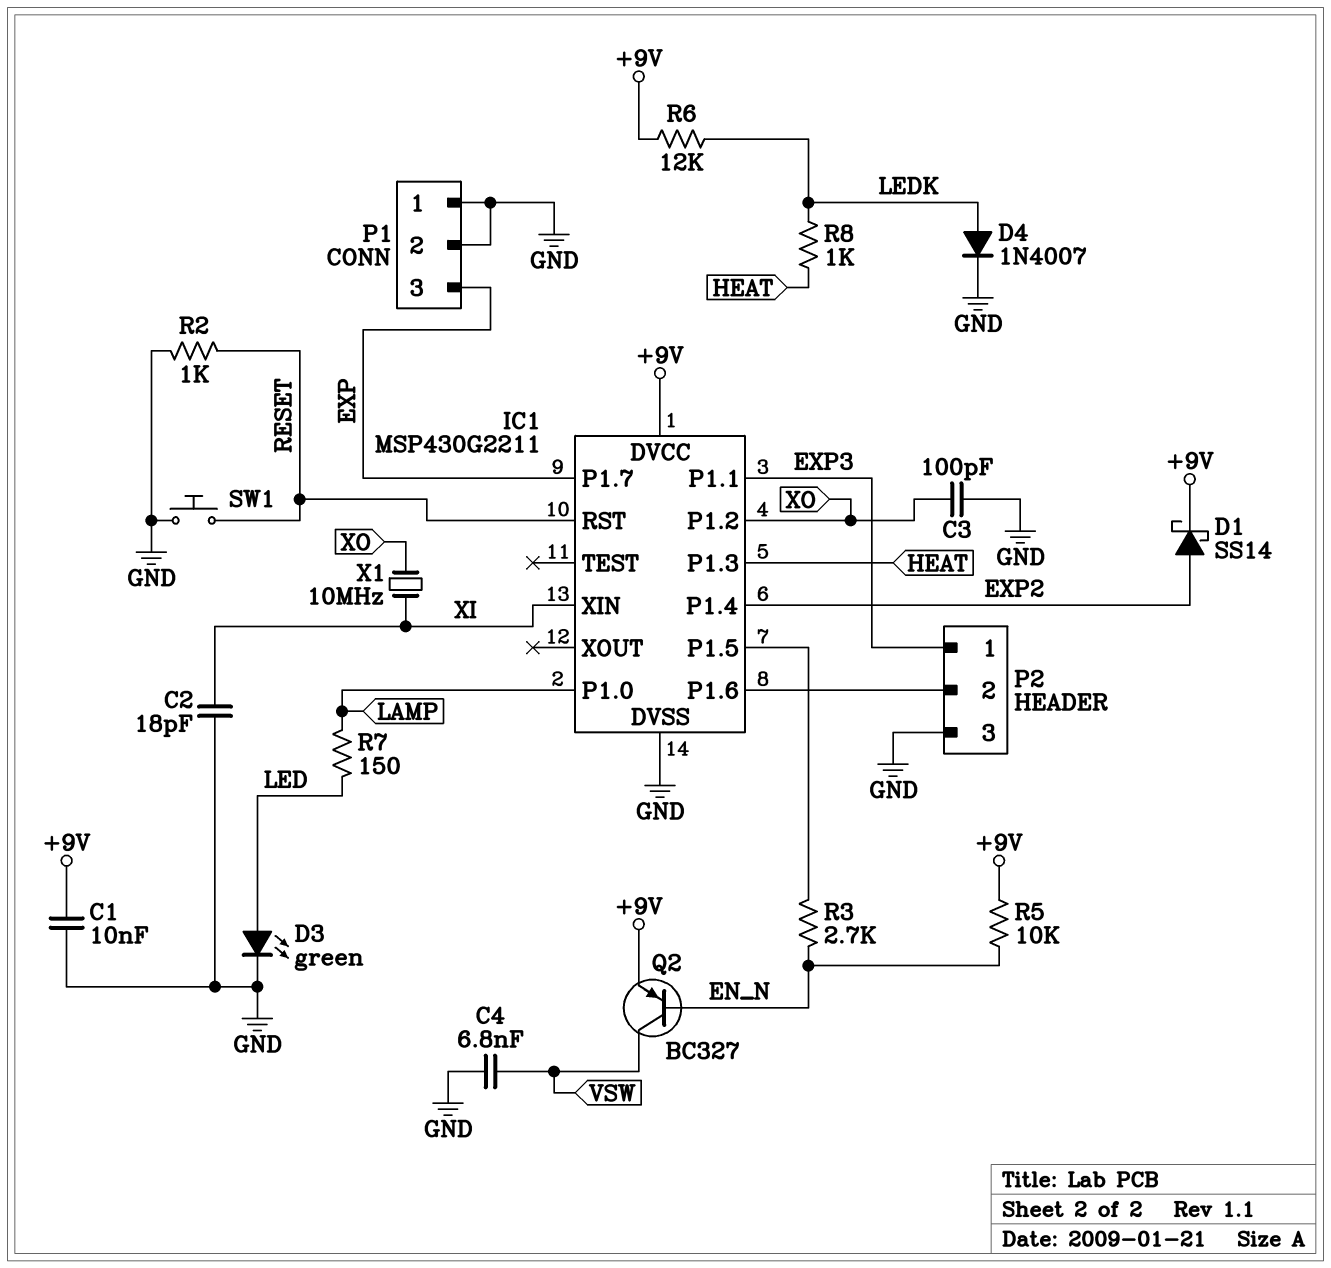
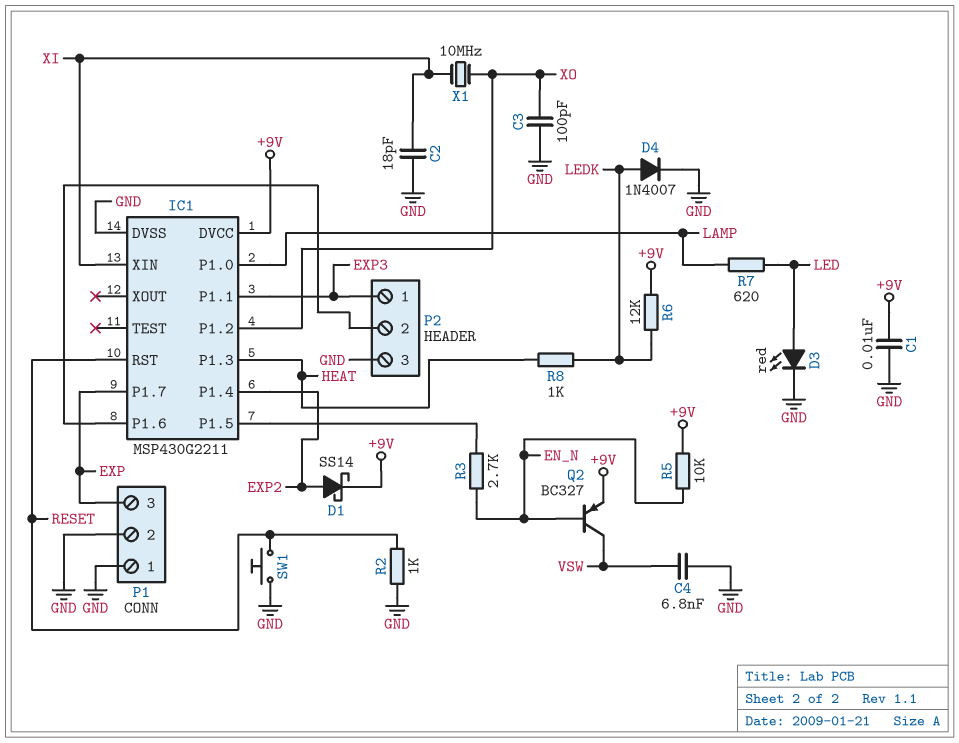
D3: LED green (A LED, K GND) -> LED red (A LED, K GND)
R7: 150 (LAMP, LED) -> 620 (LAMP, LED)

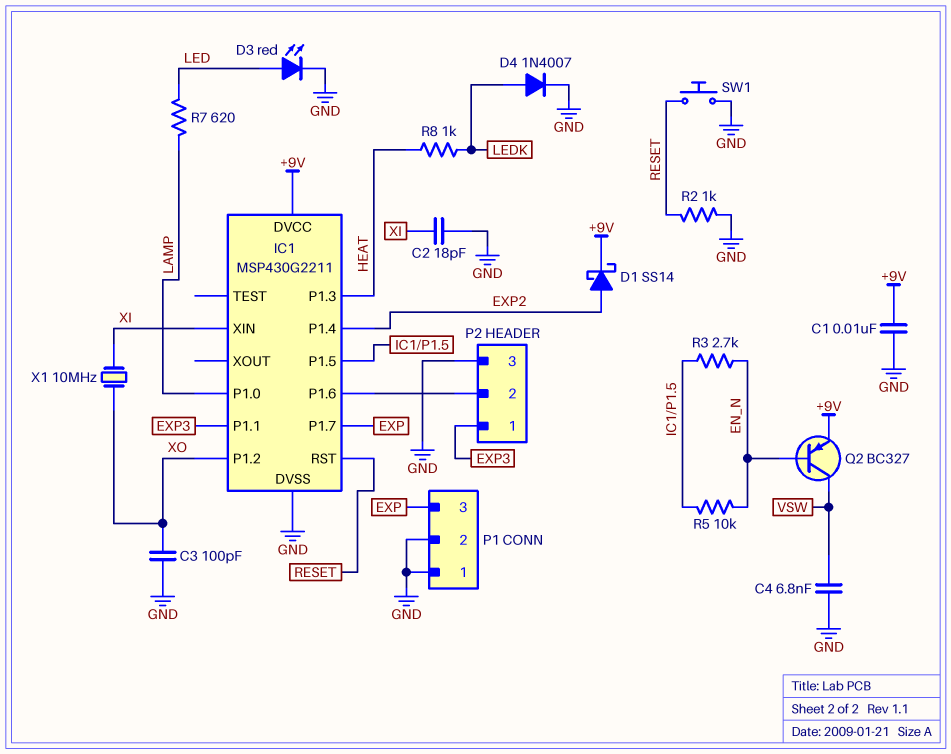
R5: 10k (+9V, EN_N) -> 10k (EN_N, IC1/P1.5)
R6: 12k (+9V, LEDK) -> none

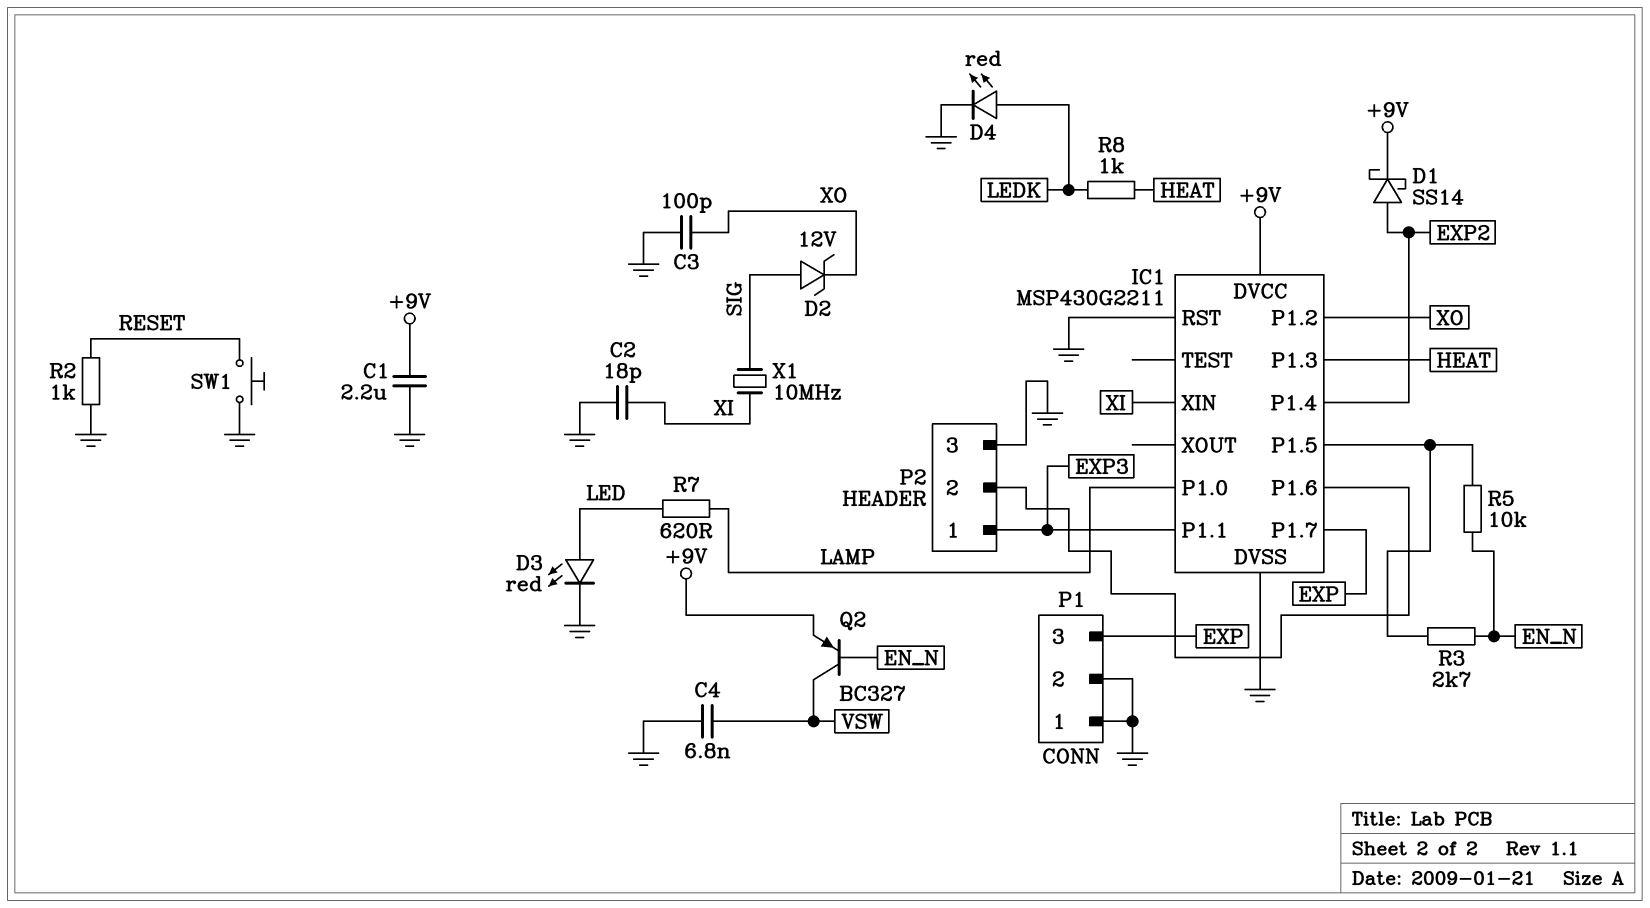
C1: 10nF (+9V, GND) -> 2.2uF (+9V, GND)
D2: none -> zener 12V (A SIG, K XO)
D4: diode 1N4007 (A LEDK, K GND) -> LED red (A LEDK, K GND)
IC1 pin RST: RESET -> GND
X1: 10MHz (XI, XO) -> 10MHz (SIG, XI)

